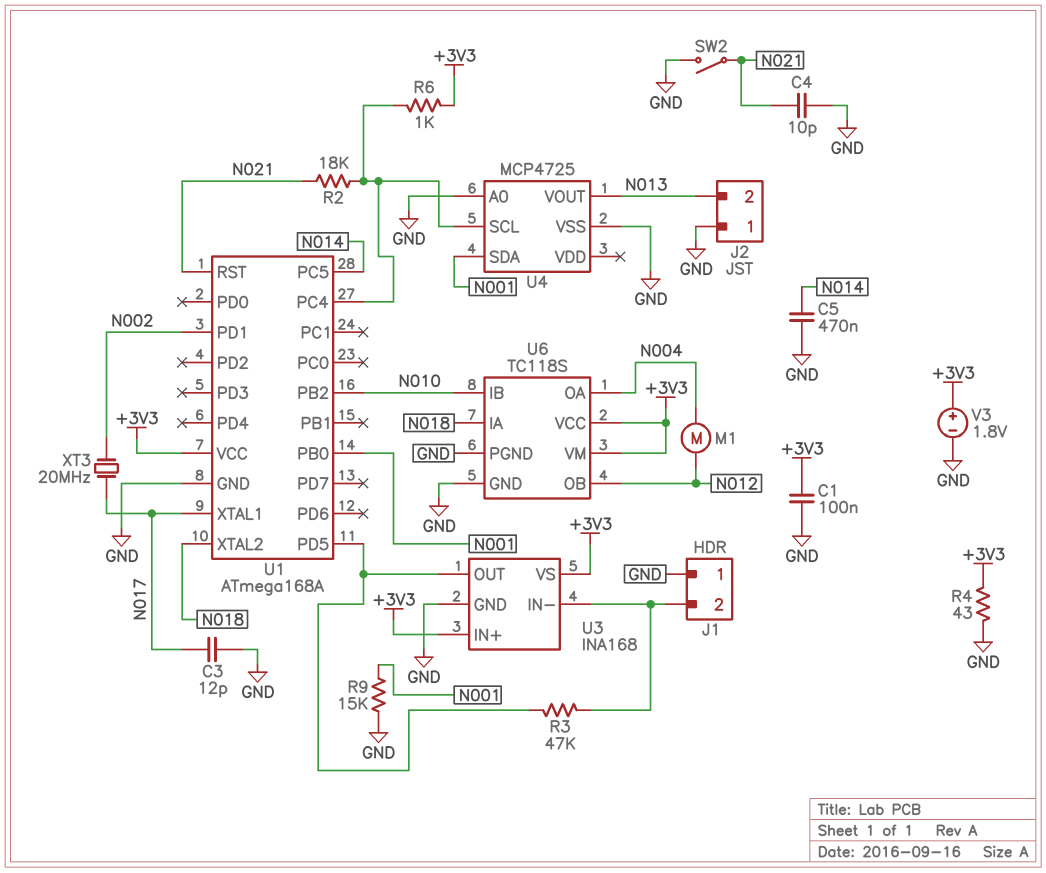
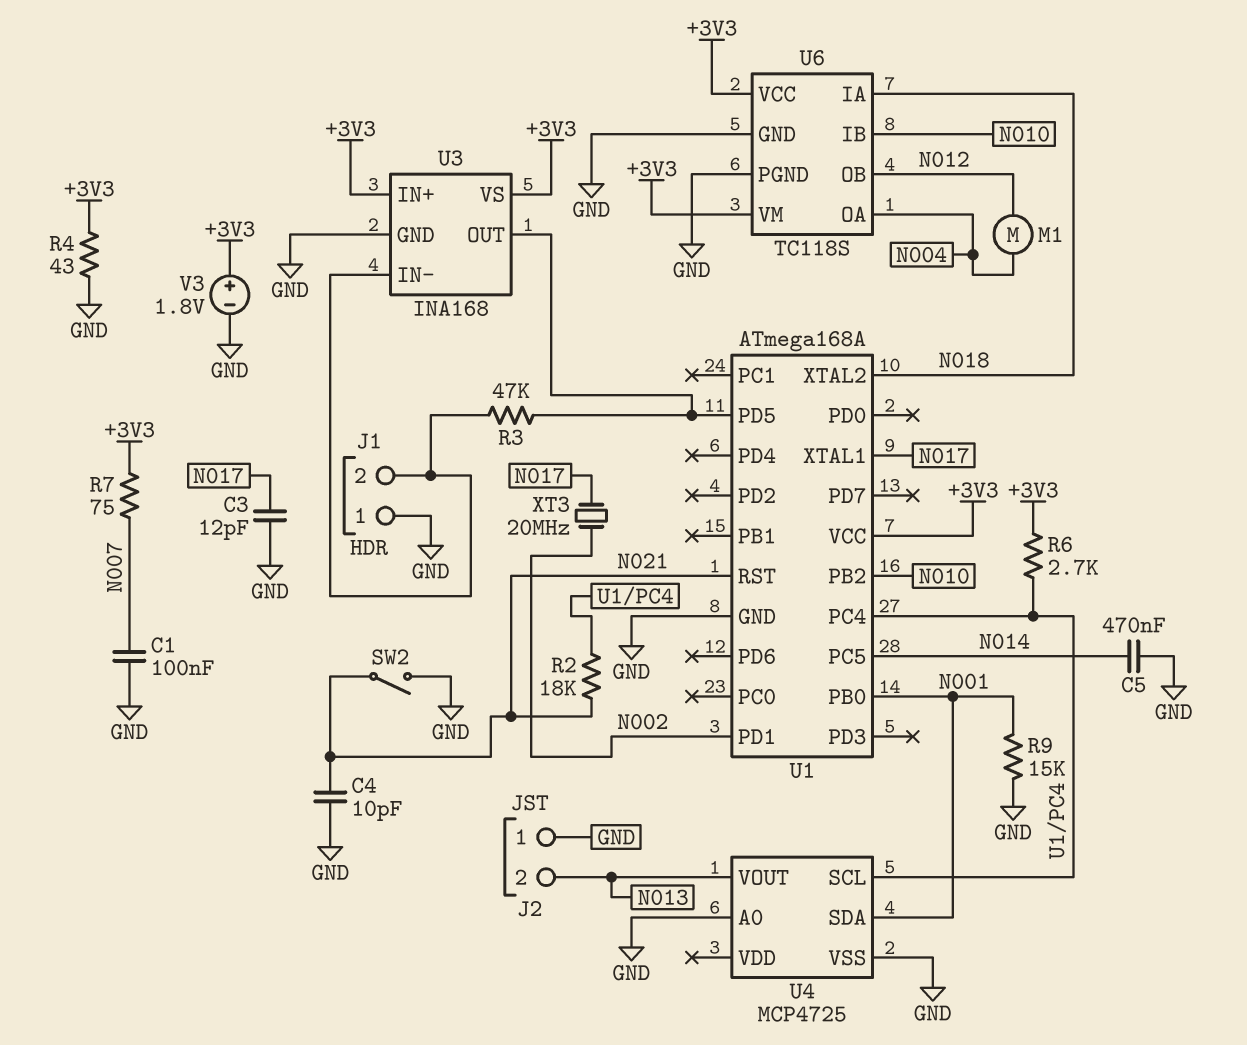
C1: 100nF (+3V3, GND) -> 100nF (GND, N007)
R6: 1k (+3V3, U1/PC4) -> 2.7k (+3V3, U1/PC4)
R7: none -> 75 (+3V3, N007)

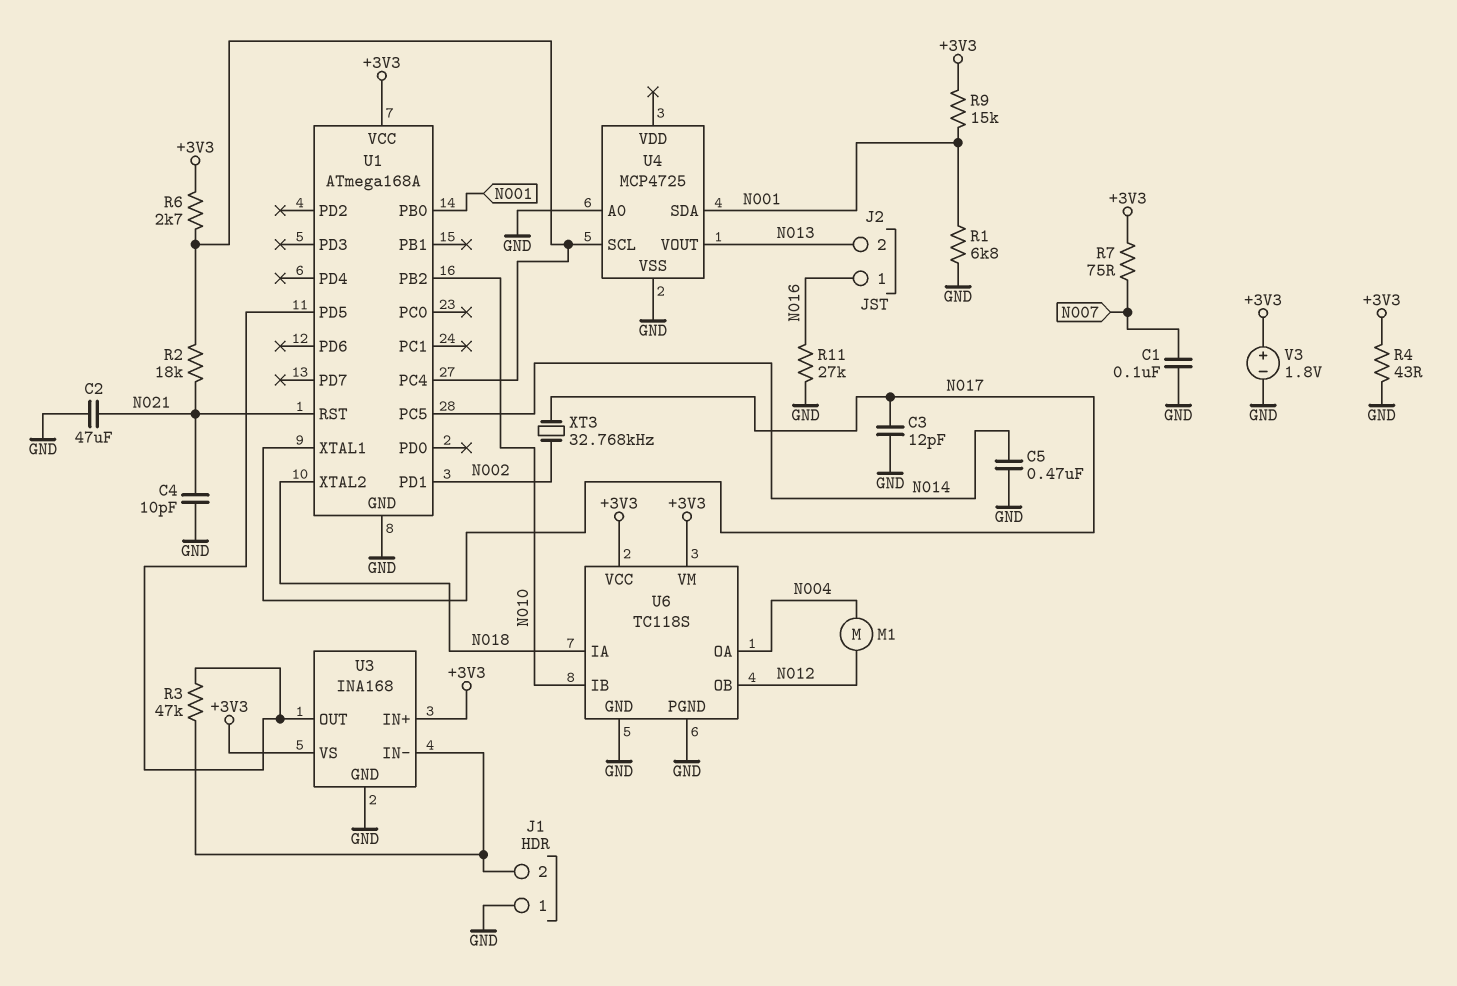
C2: none -> 47uF (GND, N021)
J2 pin 1: GND -> N016
R1: none -> 6.8k (GND, N001)
R9: 15k (GND, N001) -> 15k (+3V3, N001)
R11: none -> 27k (GND, N016)
SW2: switch (GND, N021) -> none
XT3: 20MHz (N002, N017) -> 32.768kHz (N002, N017)

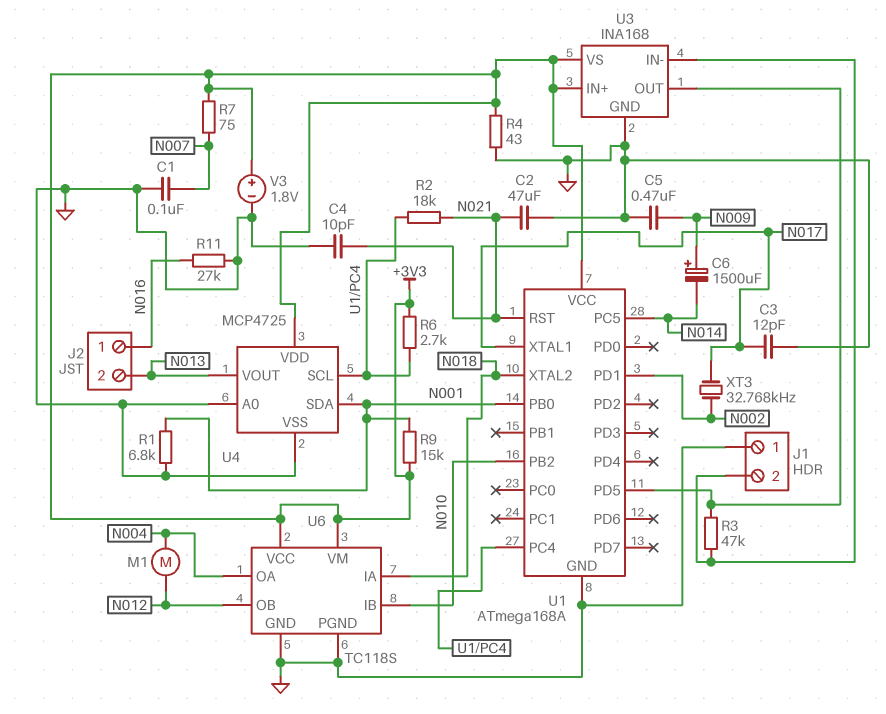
C5: 470nF (GND, N014) -> 470nF (GND, N009)
C6: none -> 1500uF (plus N009, minus N014)
U4 pin VDD: none -> +3V3

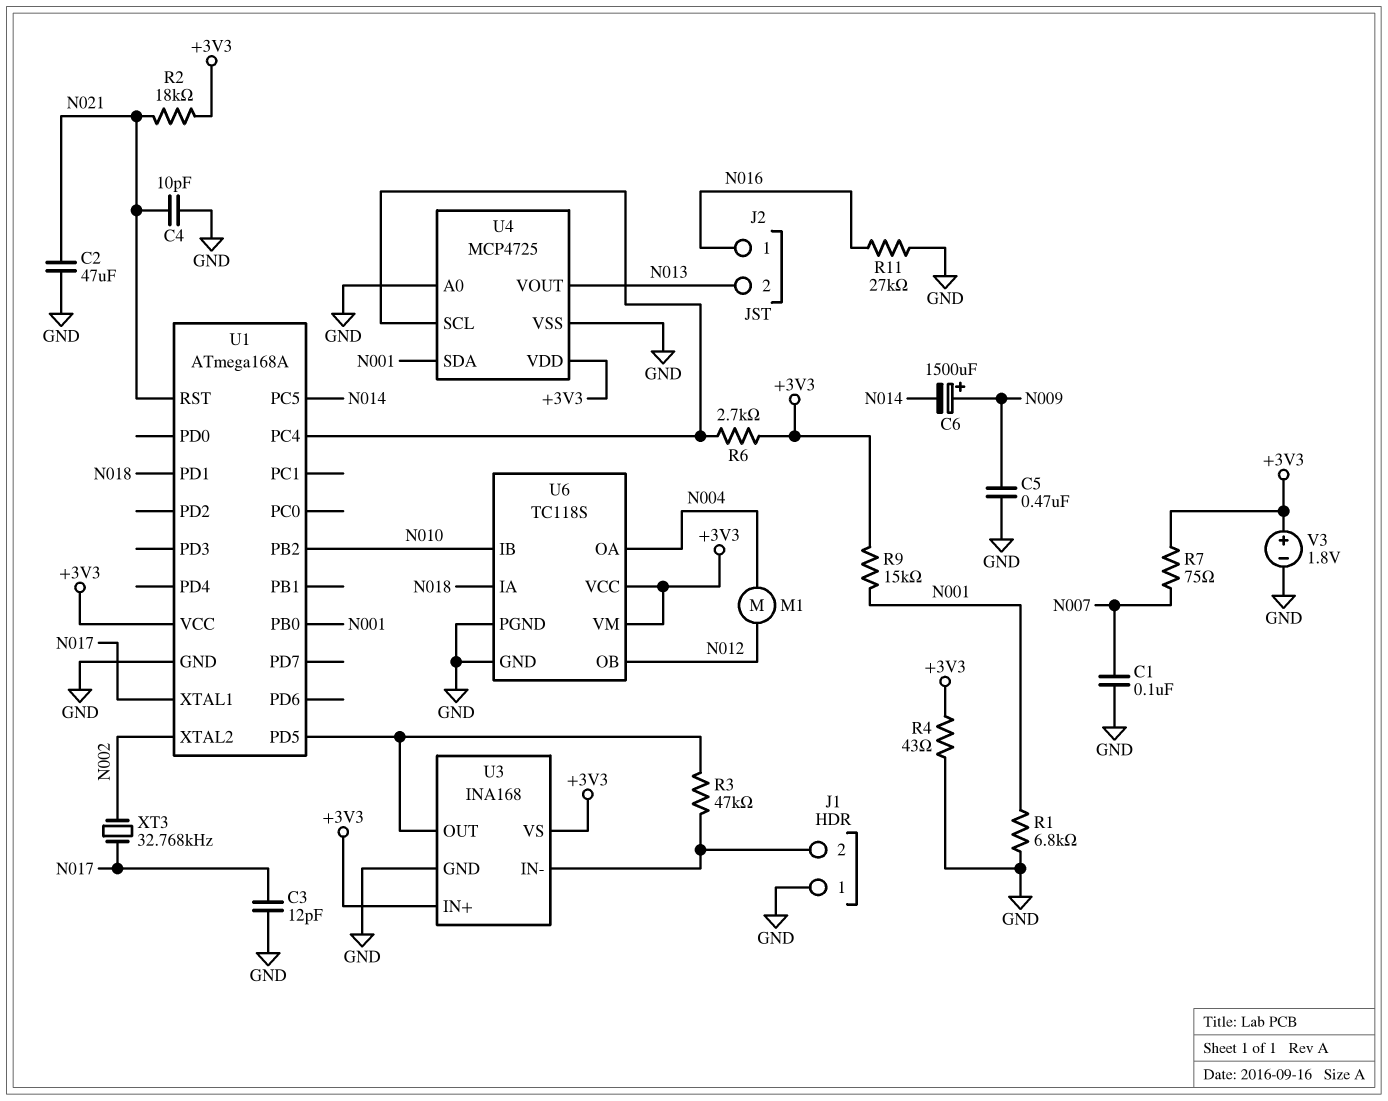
R2: 18k (N021, U1/PC4) -> 18k (+3V3, N021)
U1 pin PD1: N002 -> N018
U1 pin XTAL2: N018 -> N002

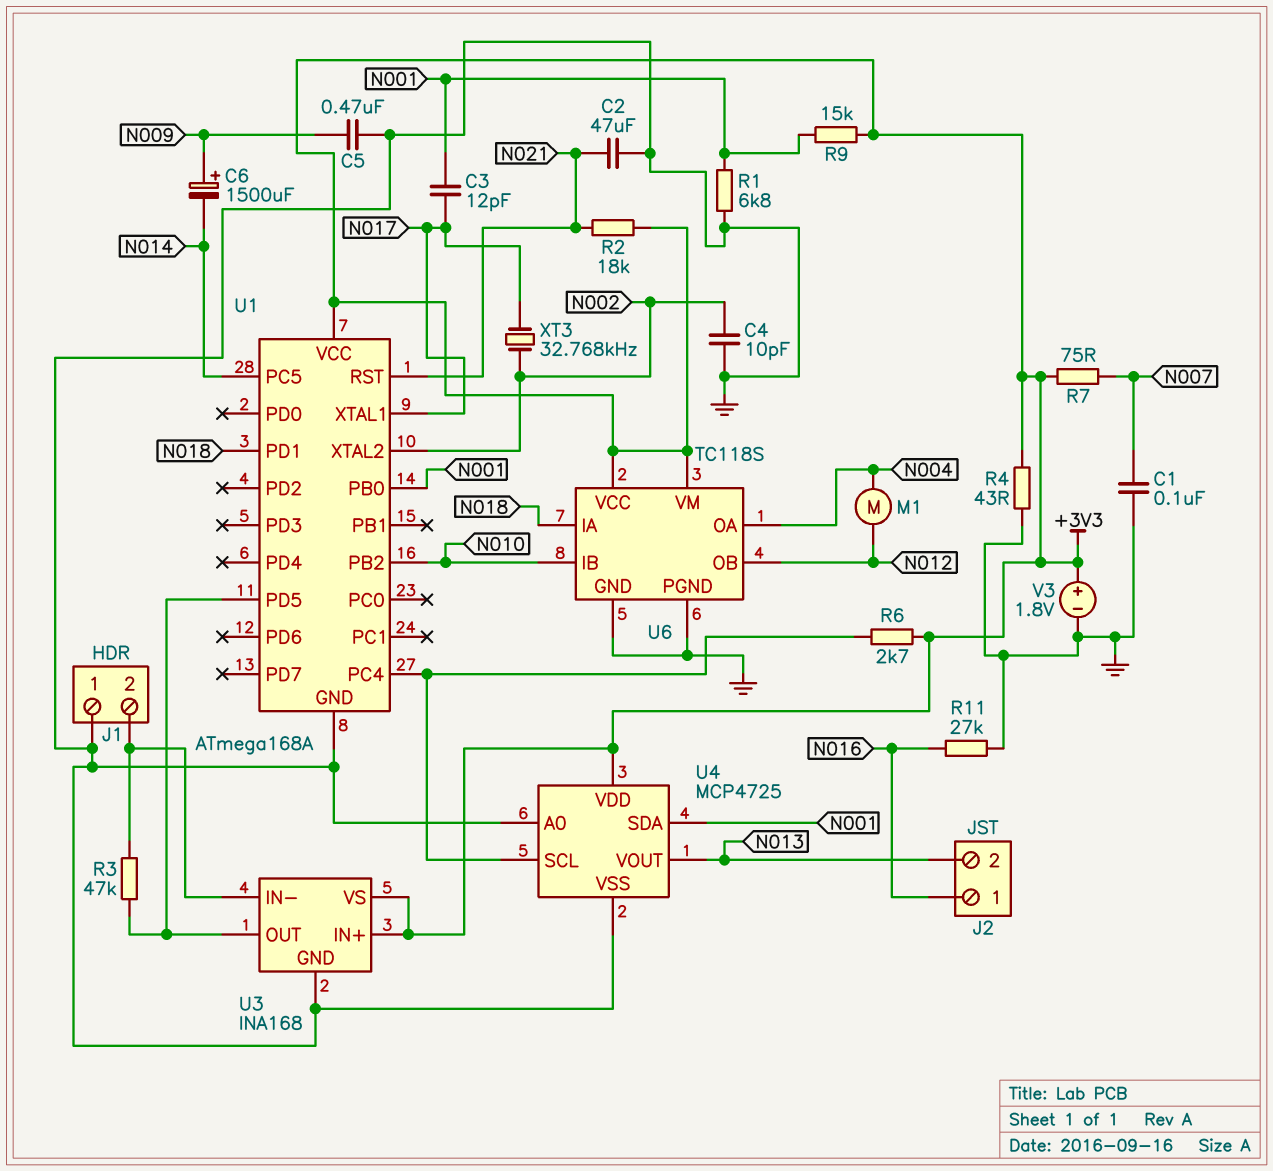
C3: 12pF (GND, N017) -> 12pF (N001, N017)
C4: 10pF (GND, N021) -> 10pF (GND, N002)

